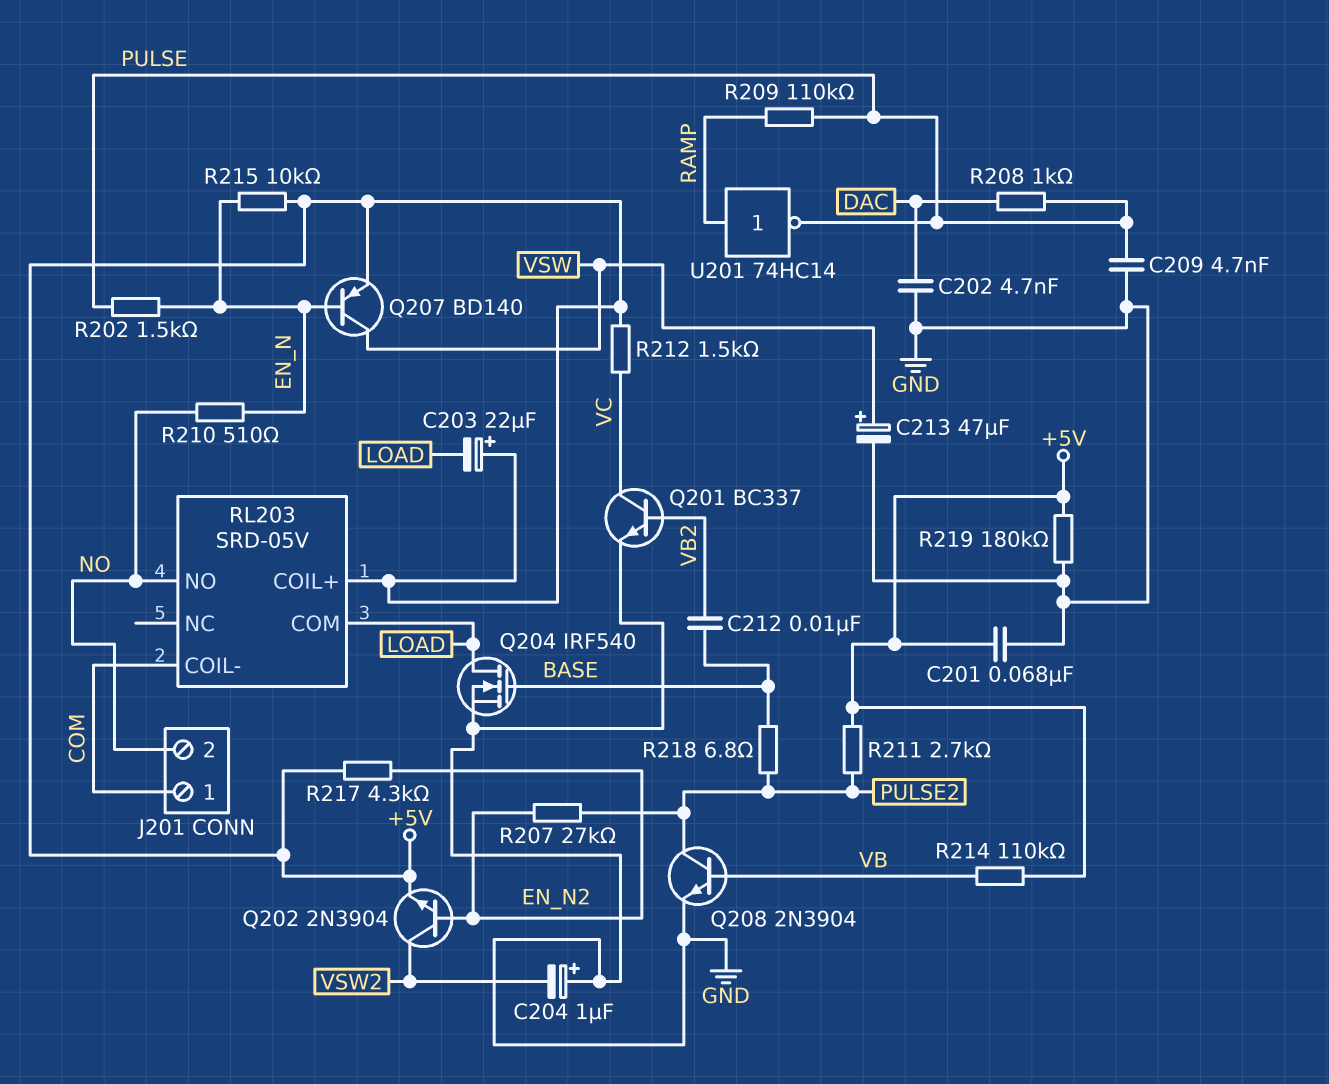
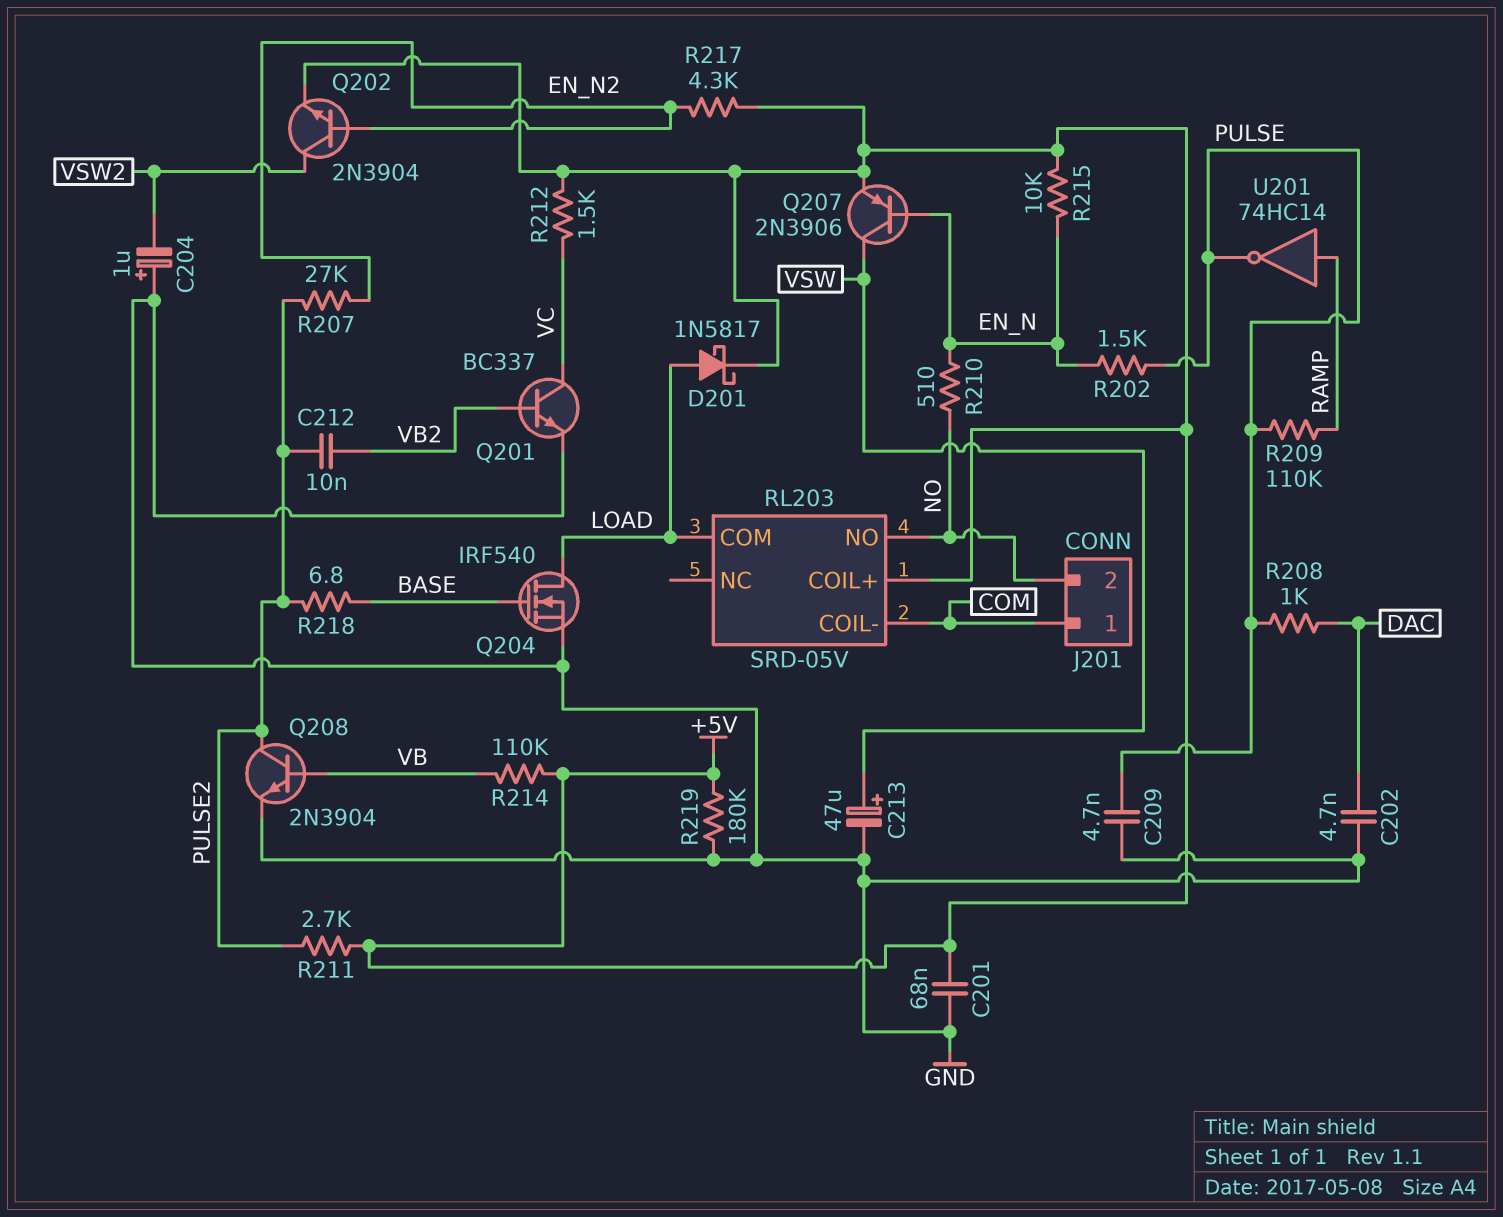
C203: 22uF (plus +5V, minus LOAD) -> none
C212: 10nF (BASE, VB2) -> 10nF (PULSE2, VB2)
D201: none -> schottky 1N5817 (A LOAD, K +5V)
Q207: PNP BD140 (B EN_N, C VSW, E +5V) -> PNP 2N3906 (B EN_N, C VSW, E +5V)

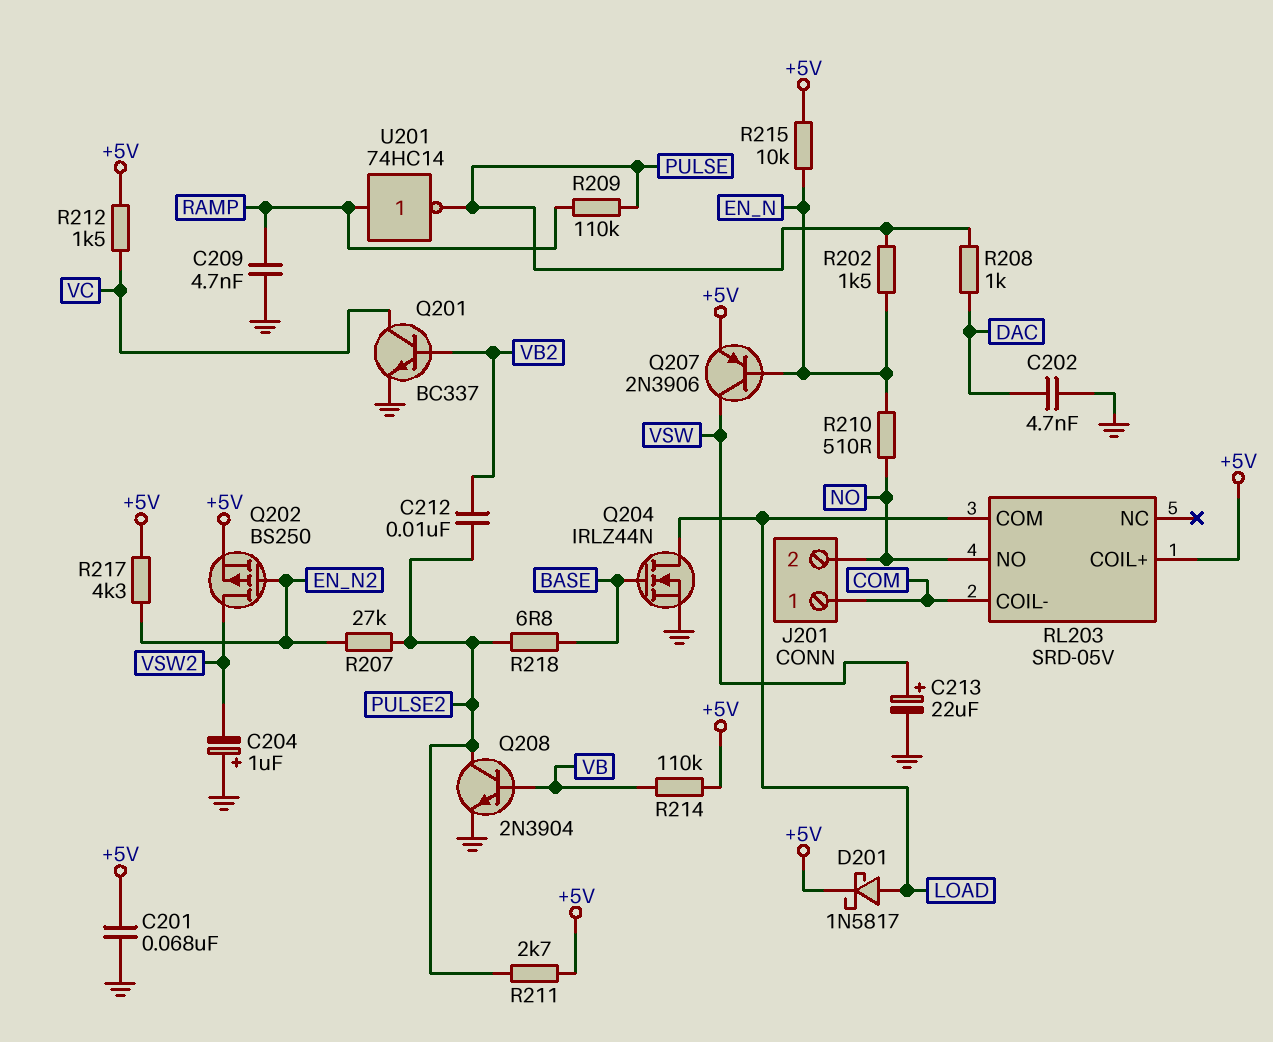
C209: 4.7nF (GND, PULSE) -> 4.7nF (GND, RAMP)
C213: 47uF (plus VSW, minus GND) -> 22uF (plus VSW, minus GND)
Q202: NPN 2N3904 (B EN_N2, C VSW2, E +5V) -> PMOS BS250 (G EN_N2, D VSW2, S +5V)
Q204: NMOS IRF540 (G BASE, D LOAD, S GND) -> NMOS IRLZ44N (G BASE, D LOAD, S GND)
R219: 180k (+5V, GND) -> none

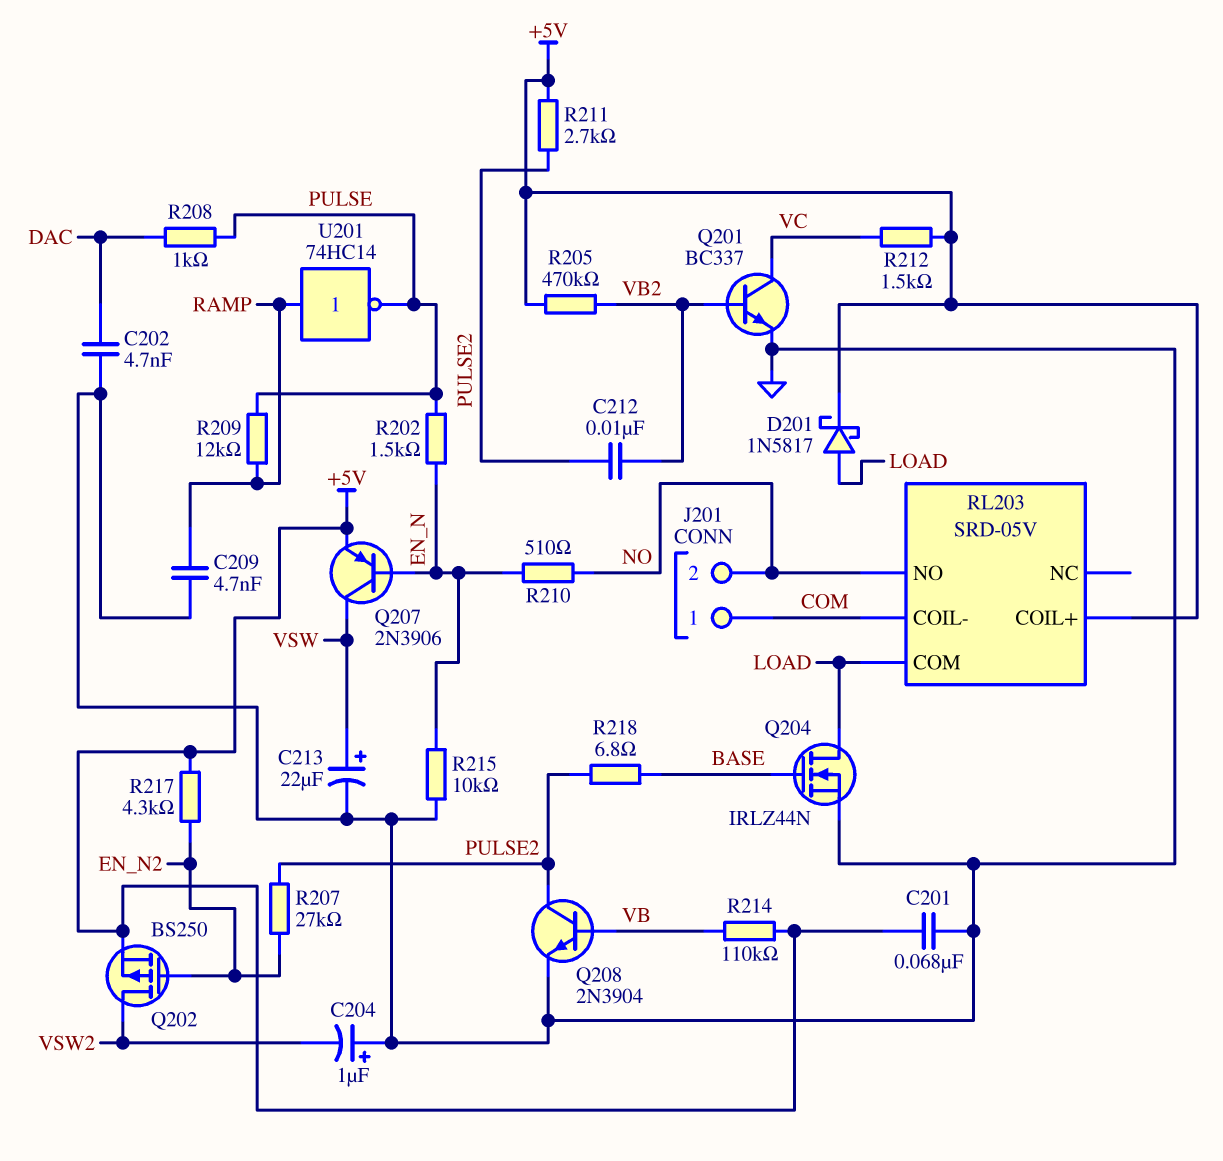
R205: none -> 470k (+5V, VB2)
R209: 110k (PULSE, RAMP) -> 12k (PULSE, RAMP)
R215: 10k (+5V, EN_N) -> 10k (EN_N, GND)

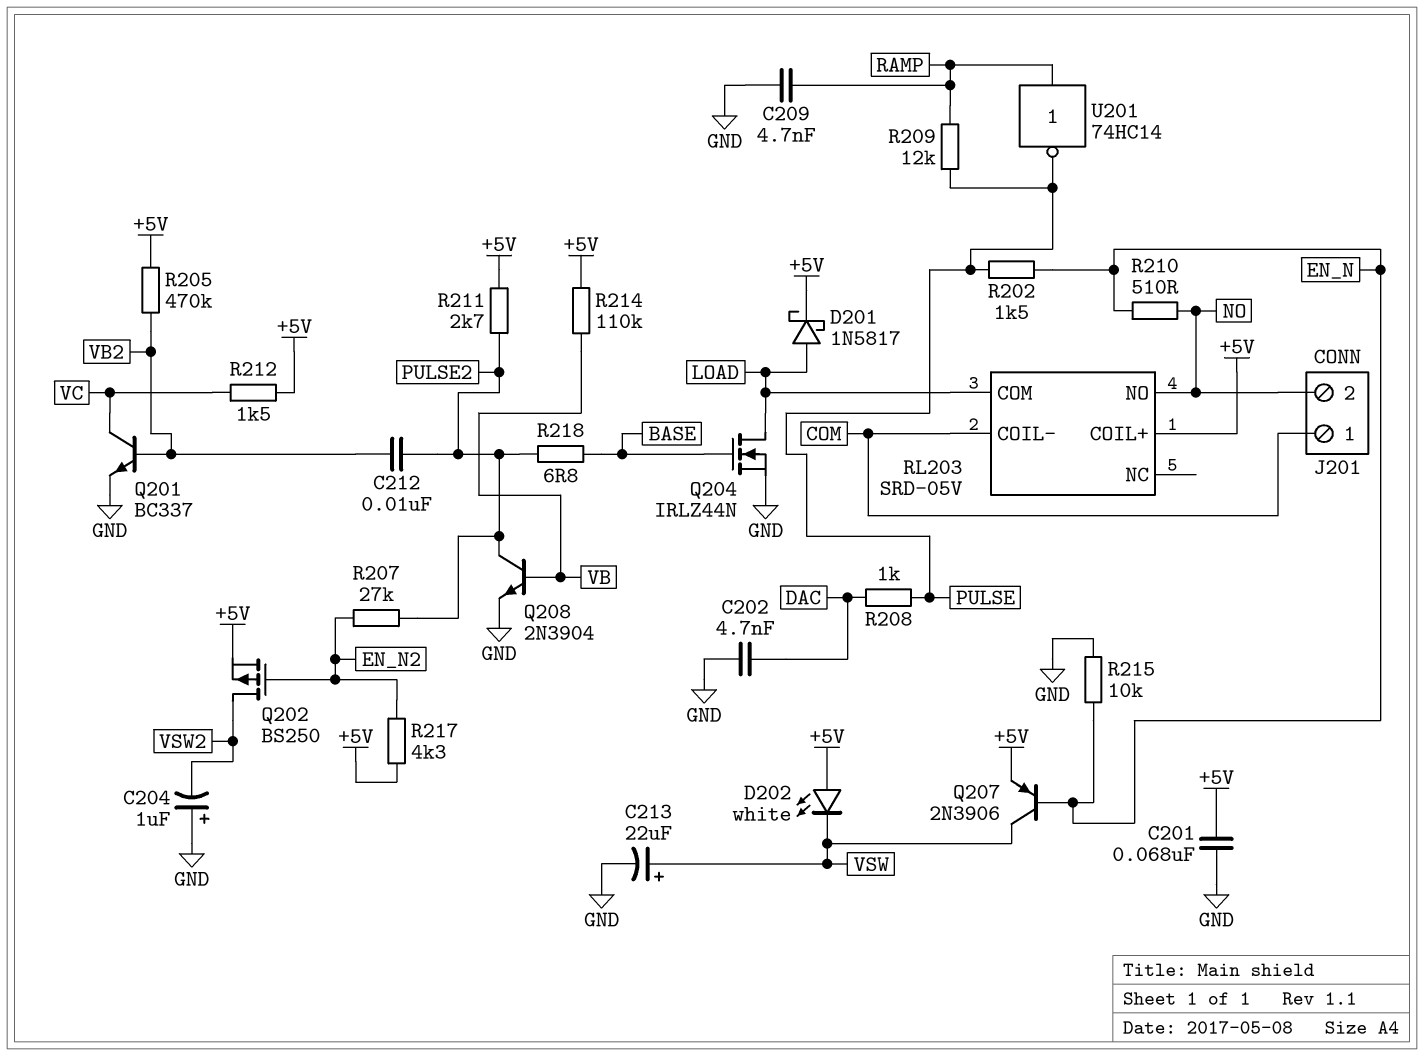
D202: none -> LED white (A +5V, K VSW)

